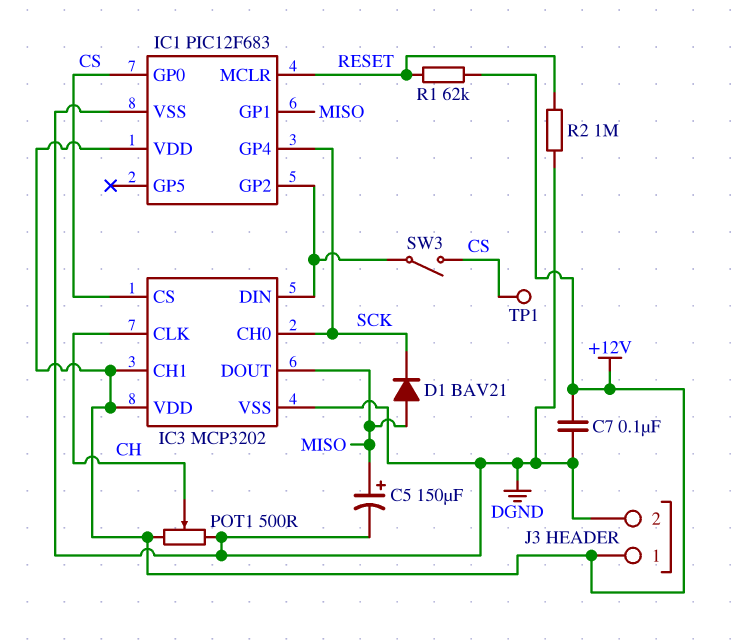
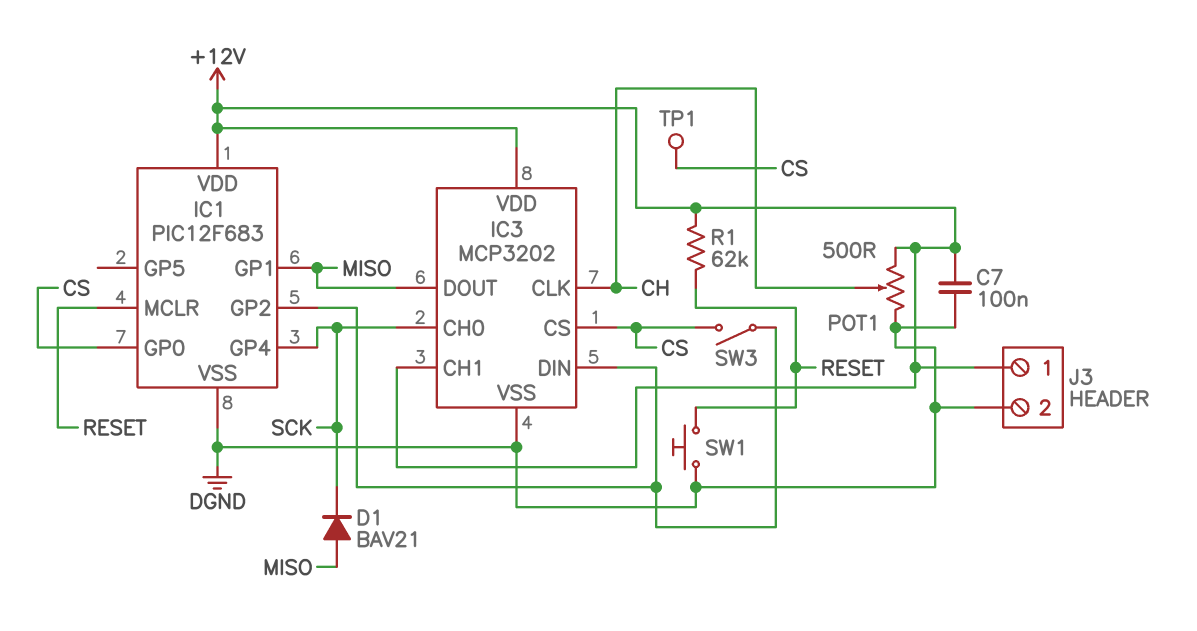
C5: 150uF (plus MISO, minus DGND) -> none
R2: 1M (DGND, RESET) -> none
SW1: none -> button (DGND, RESET)

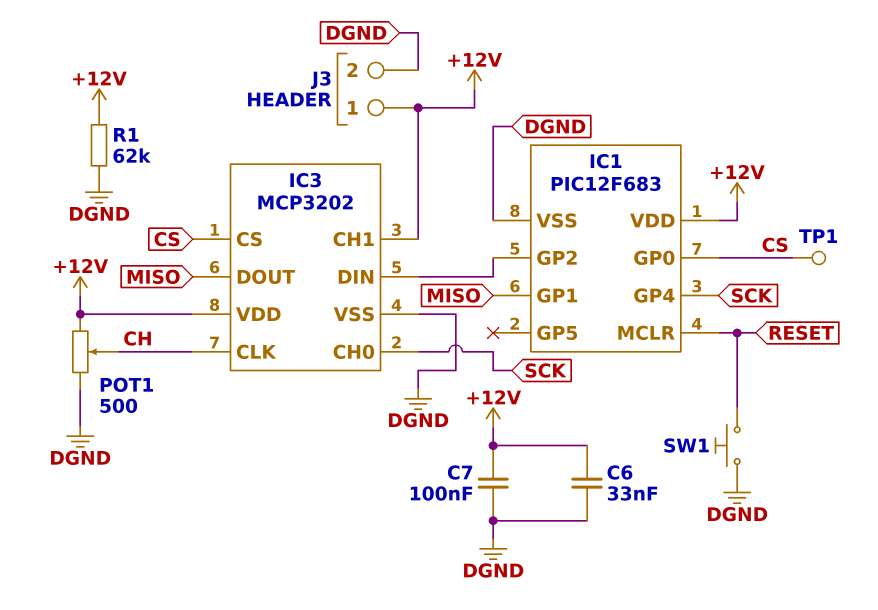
C6: none -> 33nF (+12V, DGND)
D1: diode BAV21 (A MISO, K SCK) -> none
R1: 62k (+12V, RESET) -> 62k (+12V, DGND)
SW3: switch (CS, IC1/GP2) -> none

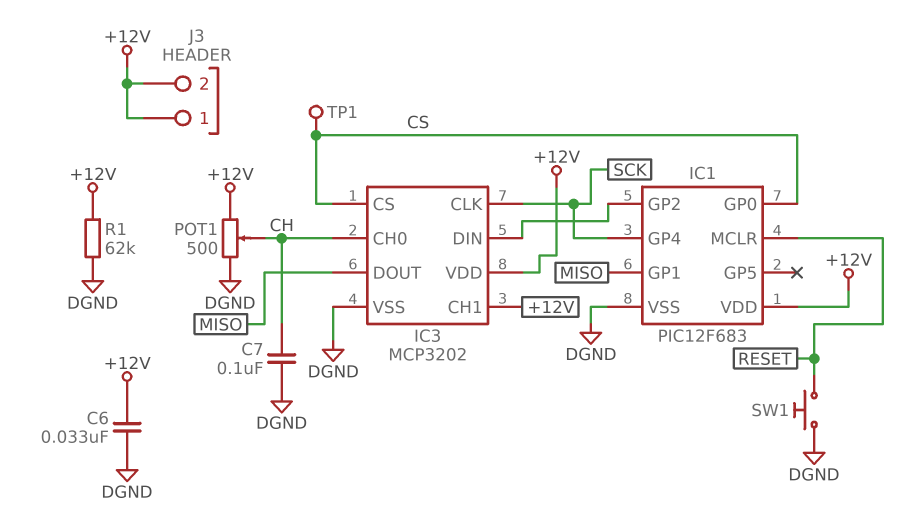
C7: 100nF (+12V, DGND) -> 100nF (CH, DGND)
IC3 pin CH0: SCK -> CH
IC3 pin CLK: CH -> SCK
J3 pin 2: DGND -> +12V

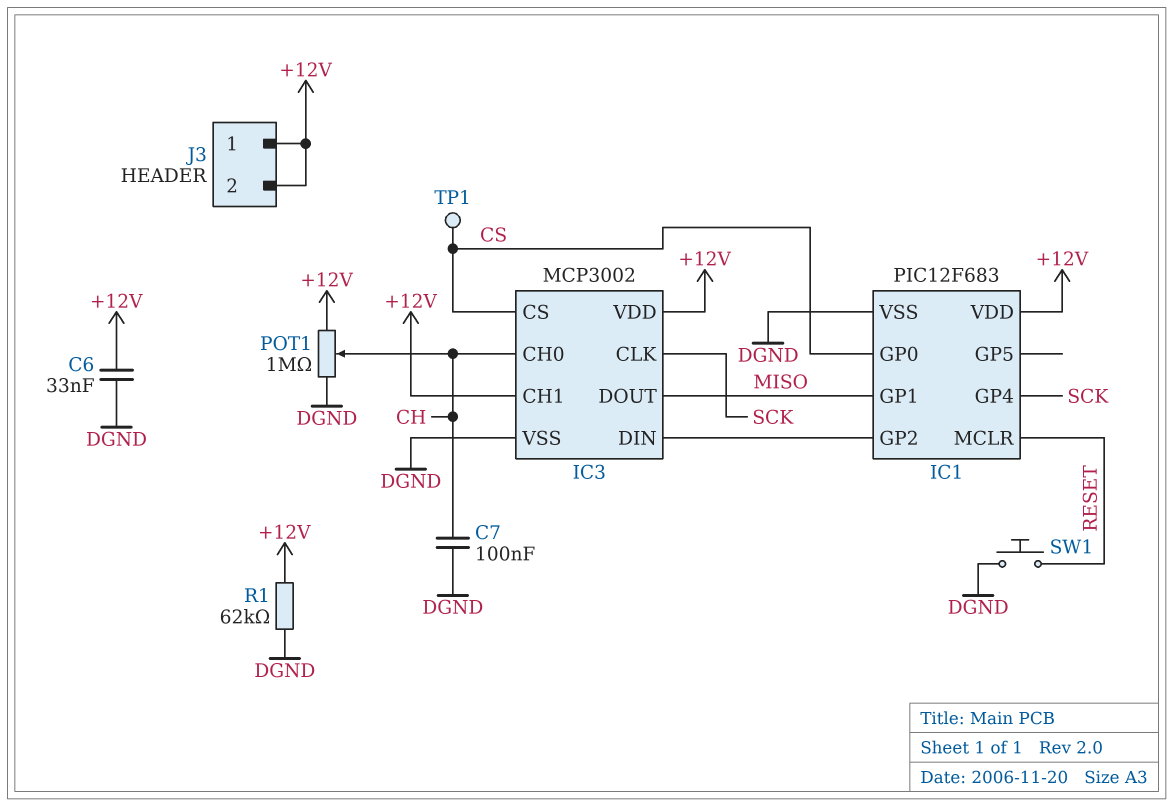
IC3: MCP3202 -> MCP3002
POT1: 500 (+12V, DGND, wiper CH) -> 1M (+12V, DGND, wiper CH)

